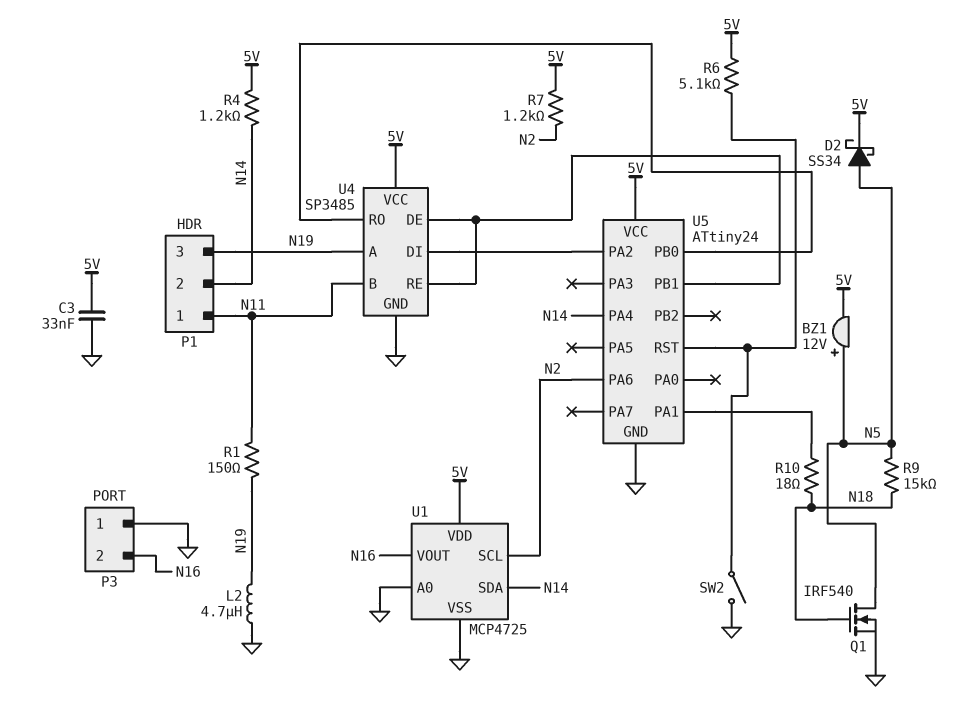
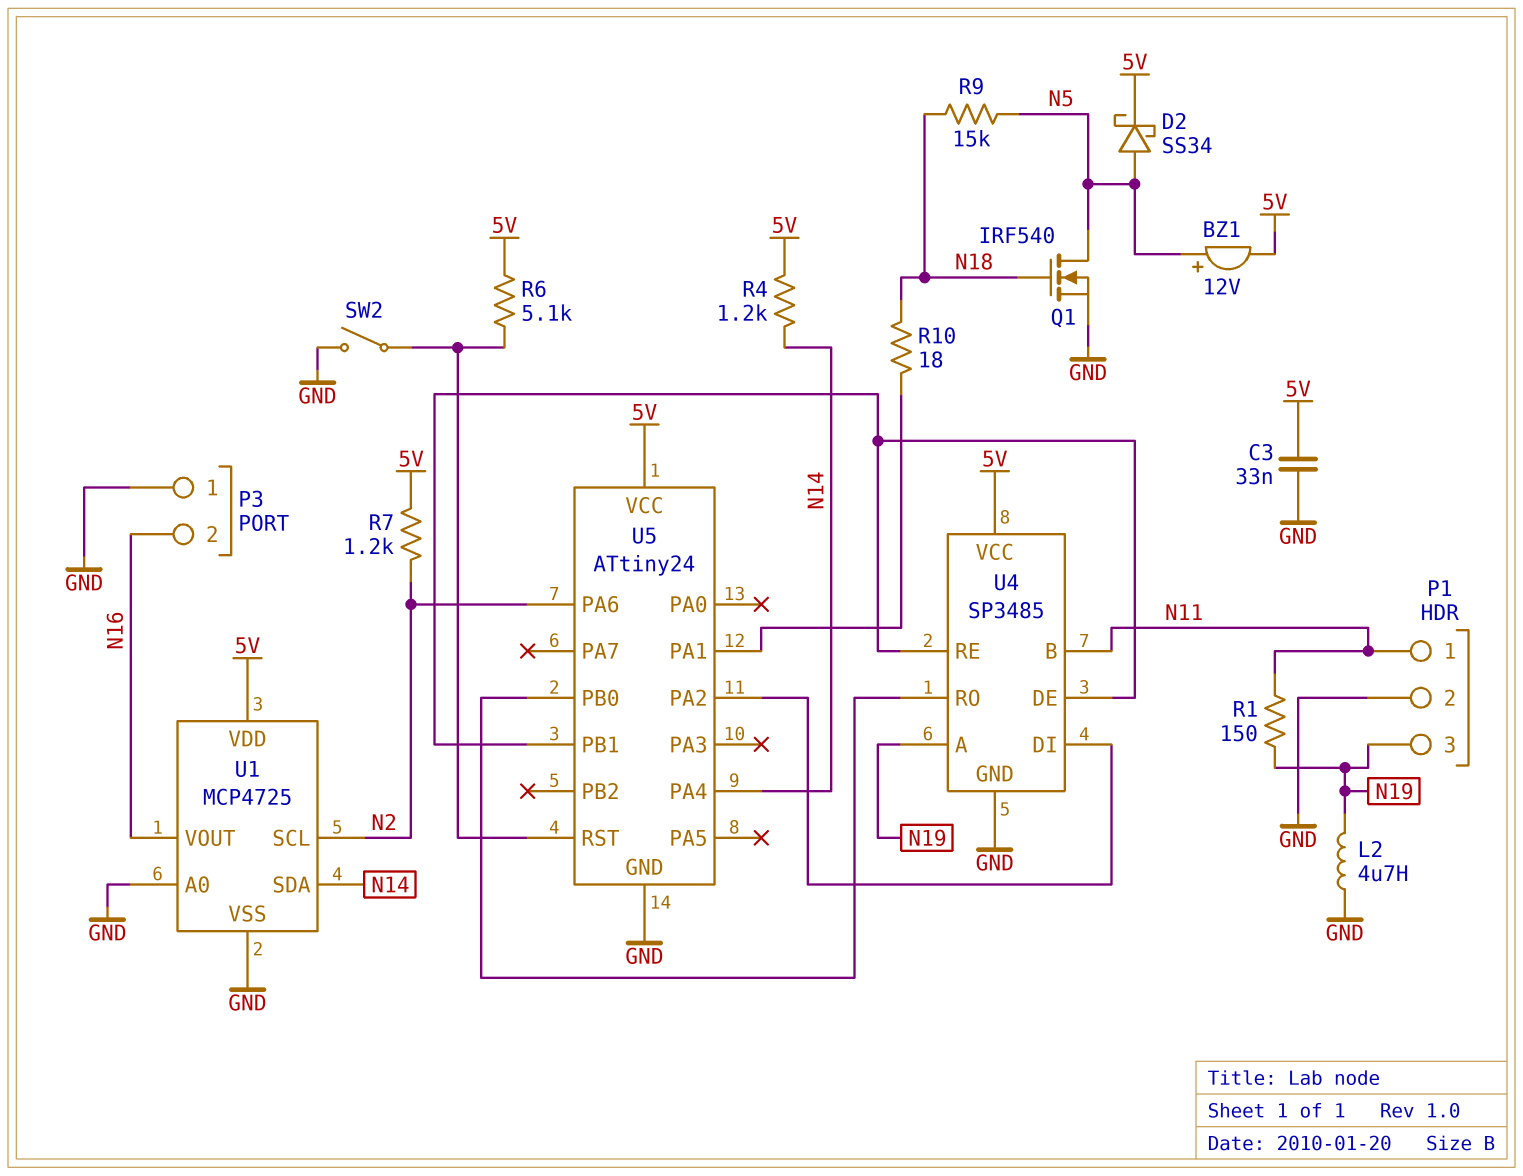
P1 pin 2: N14 -> GND

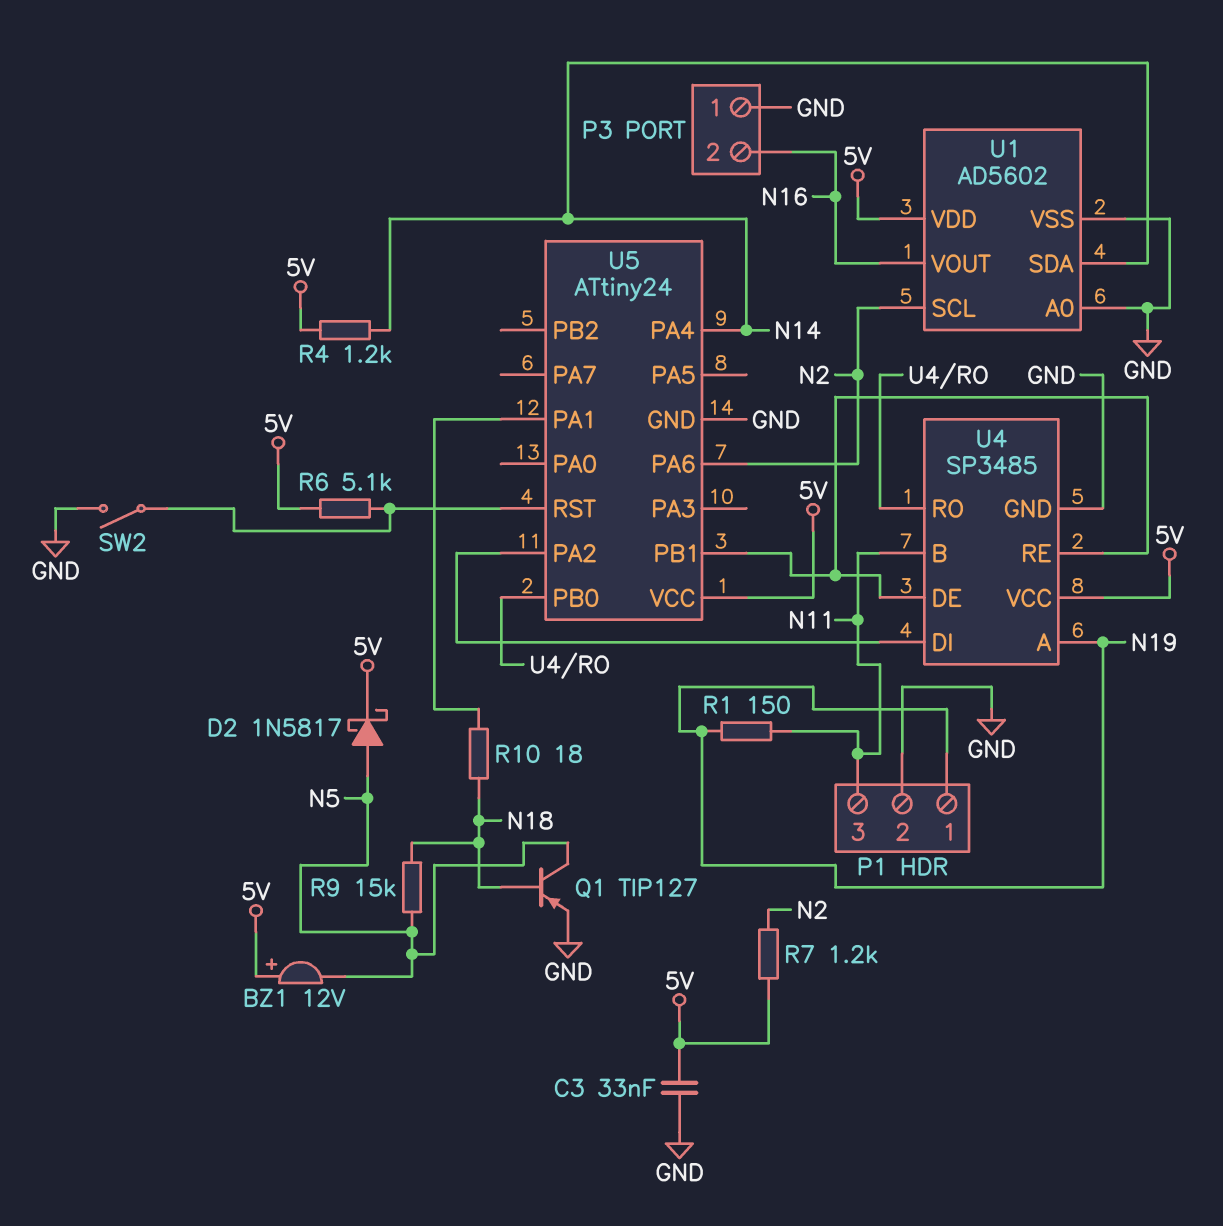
BZ1: buzzer 12V (plus N5, minus 5V) -> buzzer 12V (plus 5V, minus N5)
D2: schottky SS34 (A N5, K 5V) -> schottky 1N5817 (A N5, K 5V)
L2: 4.7uH (GND, N19) -> none
P1 pin 1: N11 -> N19
P1 pin 3: N19 -> N11
Q1: NMOS IRF540 (G N18, D N5, S GND) -> PNP TIP127 (B N18, C N5, E GND)
U1: MCP4725 -> AD5602

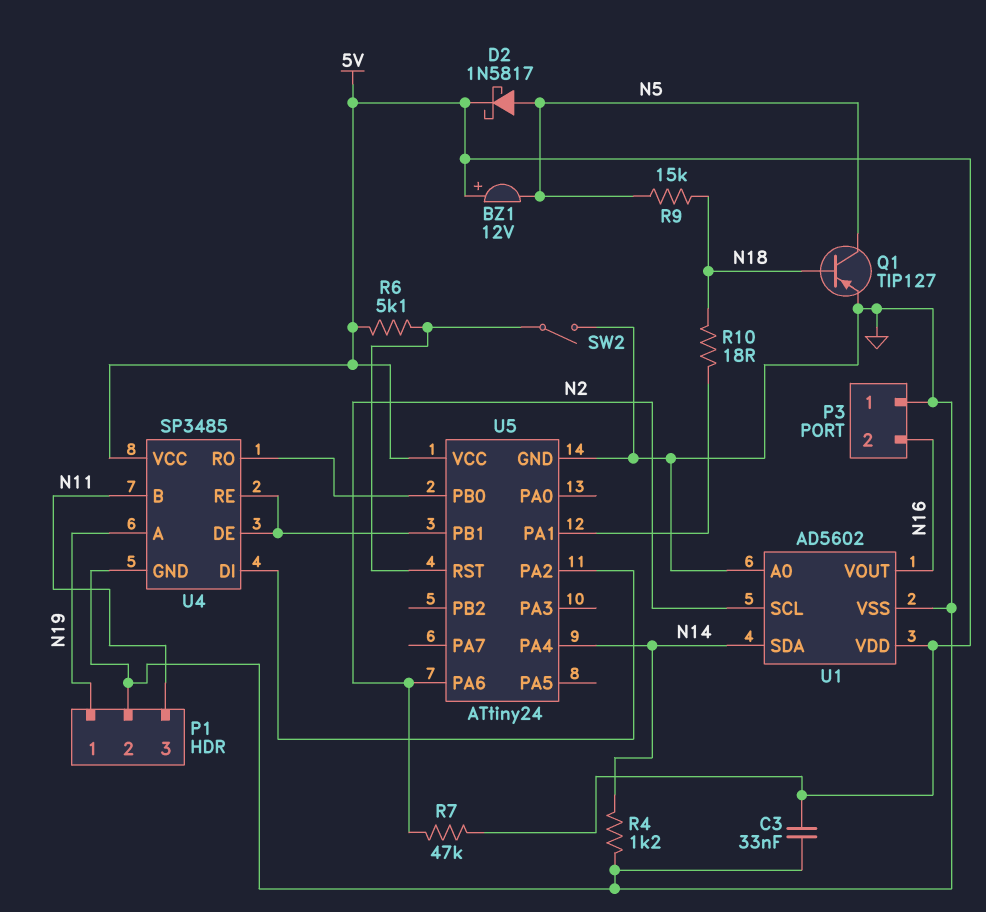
R1: 150 (N11, N19) -> none
R4: 1.2k (5V, N14) -> 1.2k (GND, N14)
R7: 1.2k (5V, N2) -> 47k (5V, N2)

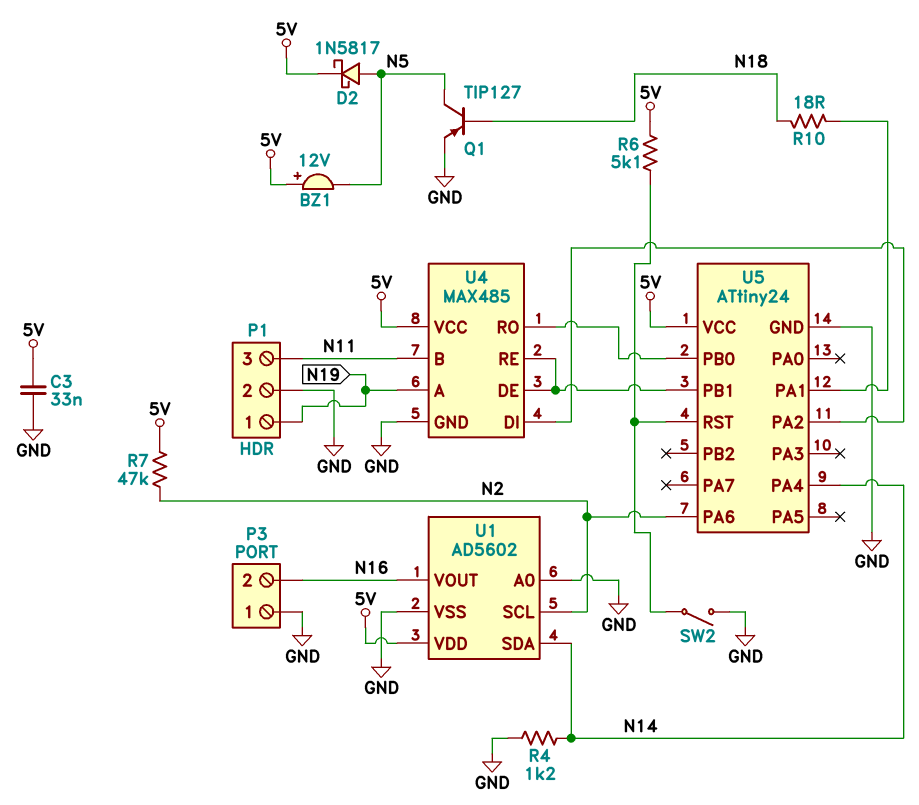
R9: 15k (N5, N18) -> none
U4: SP3485 -> MAX485

